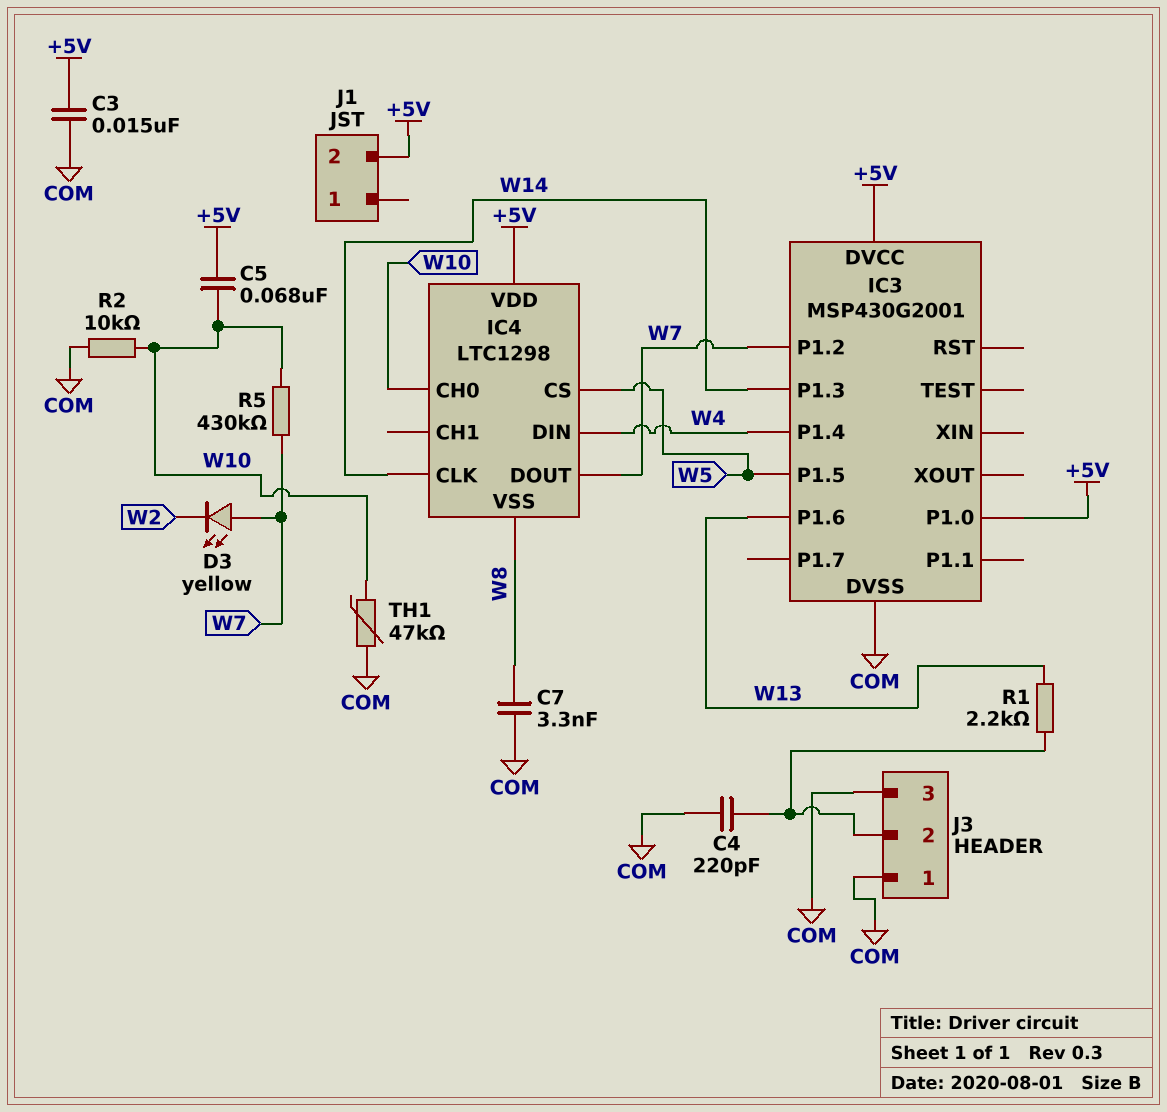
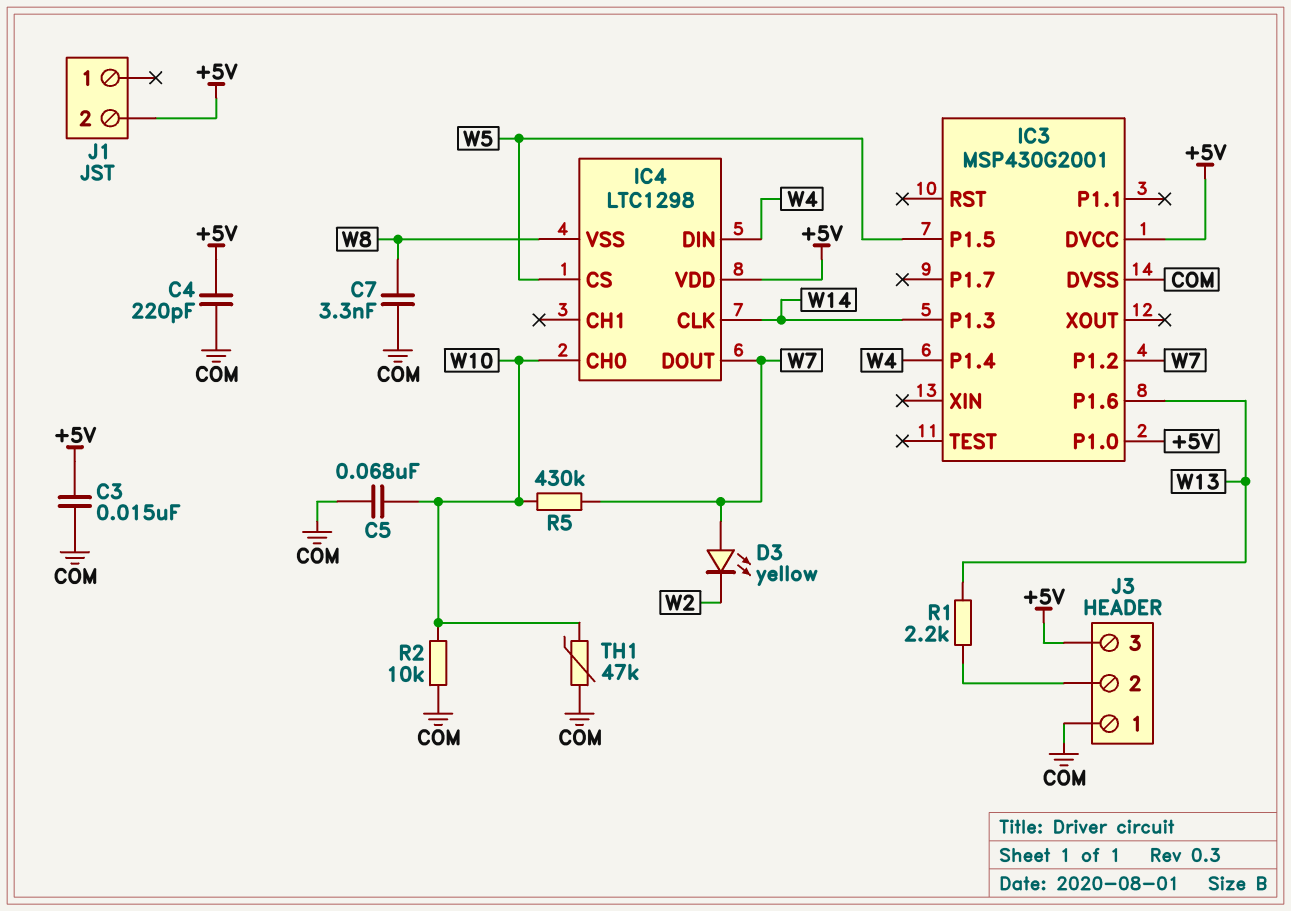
C4: 220pF (COM, J3/2) -> 220pF (+5V, COM)
C5: 68nF (+5V, W10) -> 68nF (COM, W10)
J3 pin 3: COM -> +5V

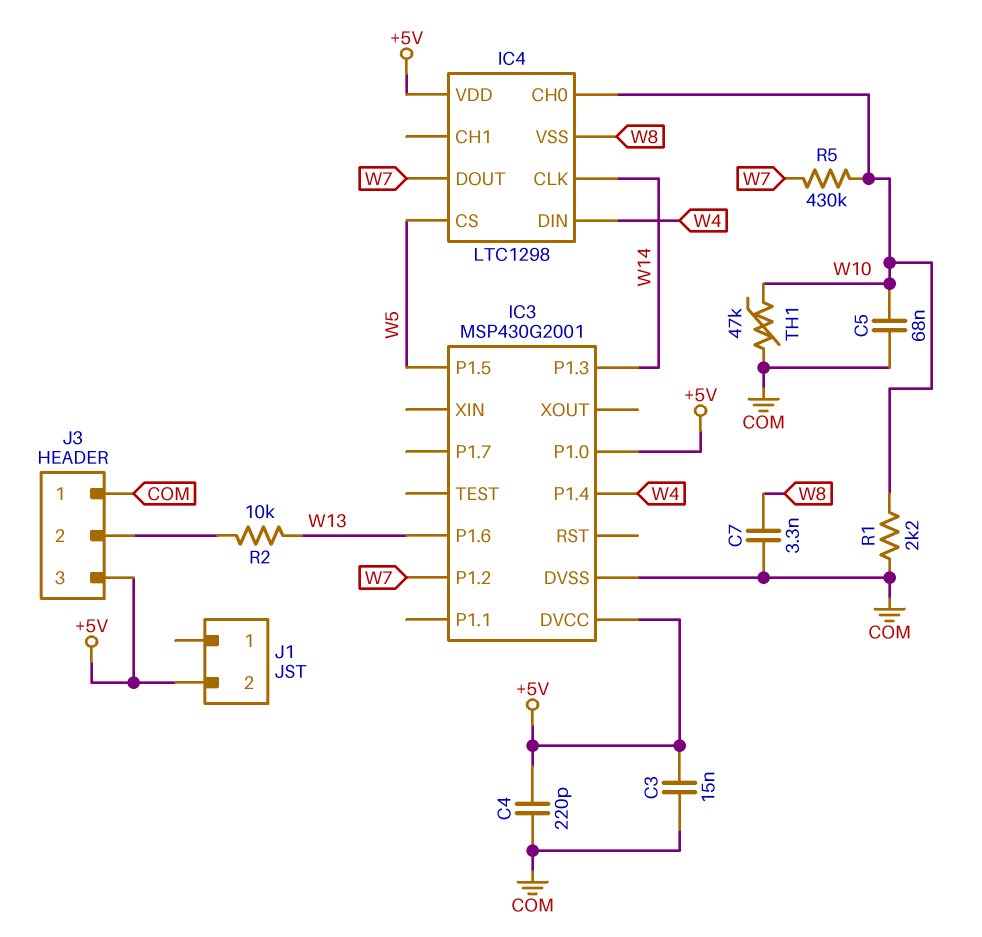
D3: LED yellow (A W7, K W2) -> none
R1: 2.2k (J3/2, W13) -> 2.2k (COM, W10)
R2: 10k (COM, W10) -> 10k (J3/2, W13)

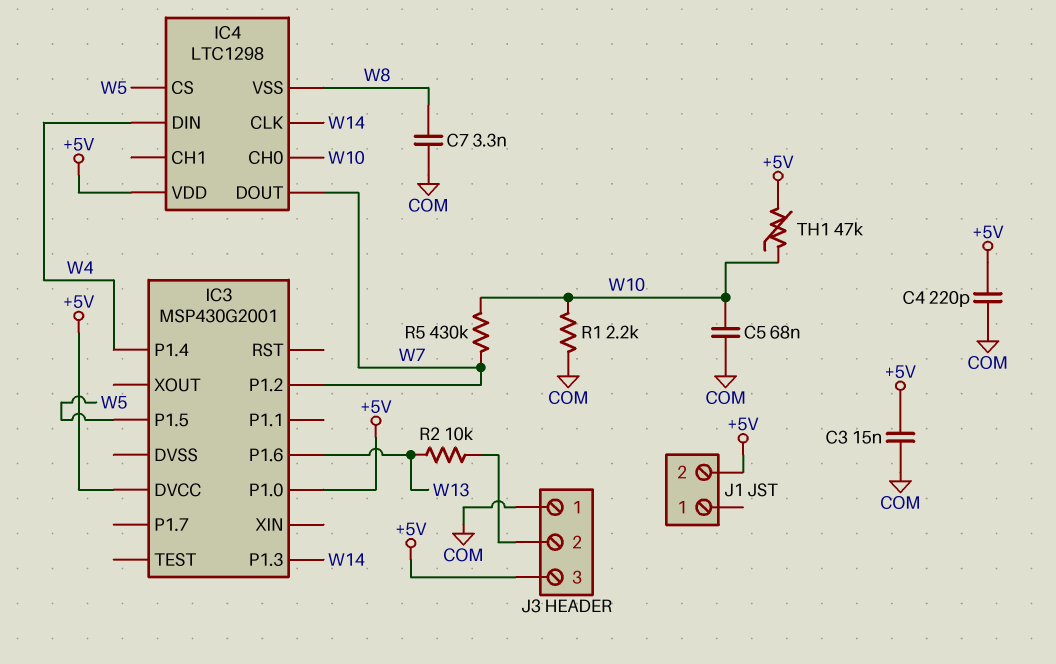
IC3 pin DVSS: COM -> none
TH1: 47k (COM, W10) -> 47k (+5V, W10)

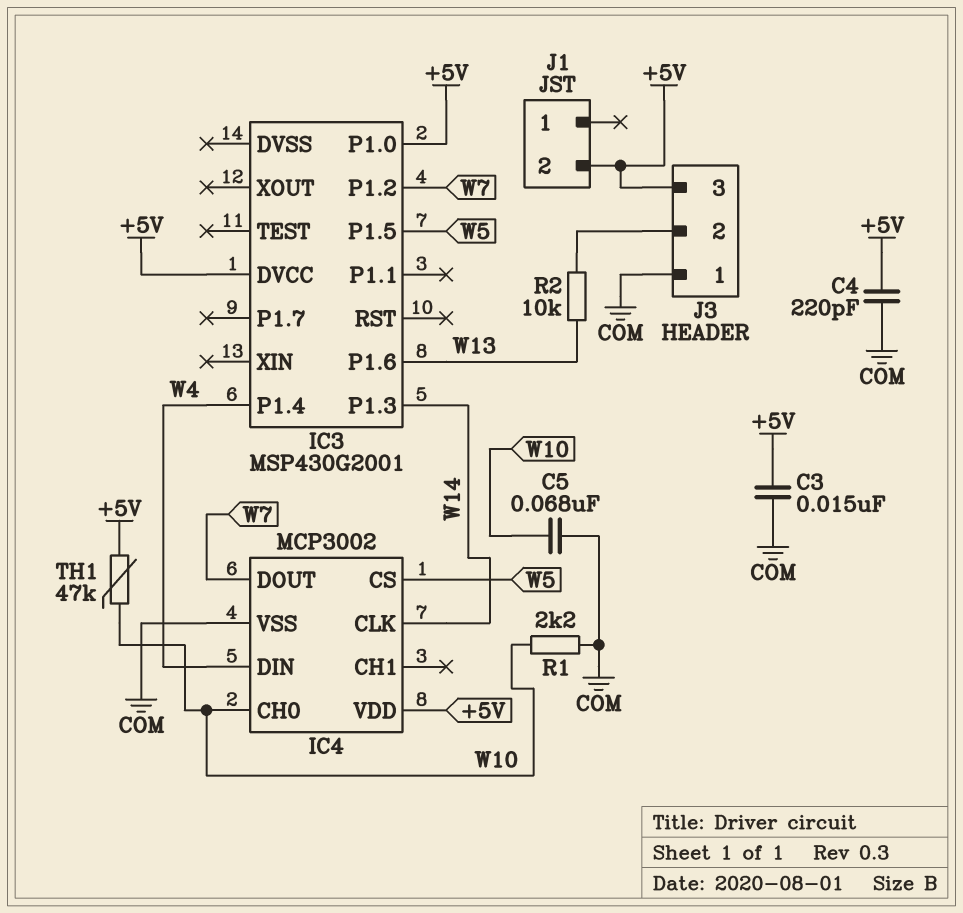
C7: 3.3nF (COM, W8) -> none
IC4: LTC1298 -> MCP3002
IC4 pin VSS: W8 -> COM
R5: 430k (W7, W10) -> none

